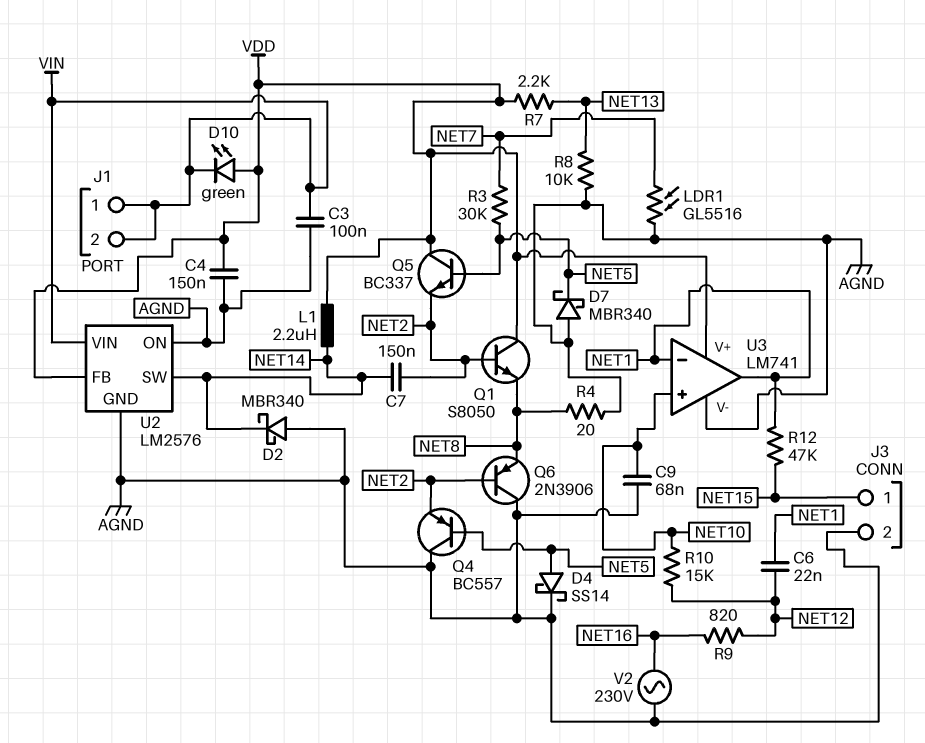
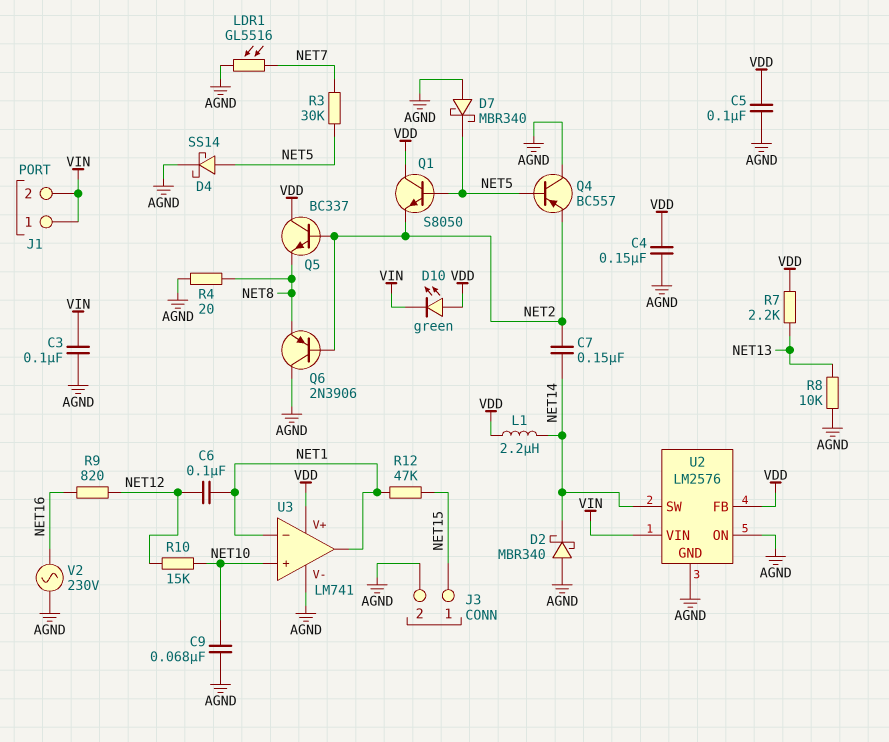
C5: none -> 100nF (AGND, VDD)
C6: 22nF (NET1, NET12) -> 100nF (NET1, NET12)
Q1: NPN S8050 (B NET2, C VDD, E NET8) -> NPN S8050 (B NET5, C VDD, E NET2)
Q5: NPN BC337 (B NET5, C VDD, E NET2) -> NPN BC337 (B NET2, C VDD, E NET8)

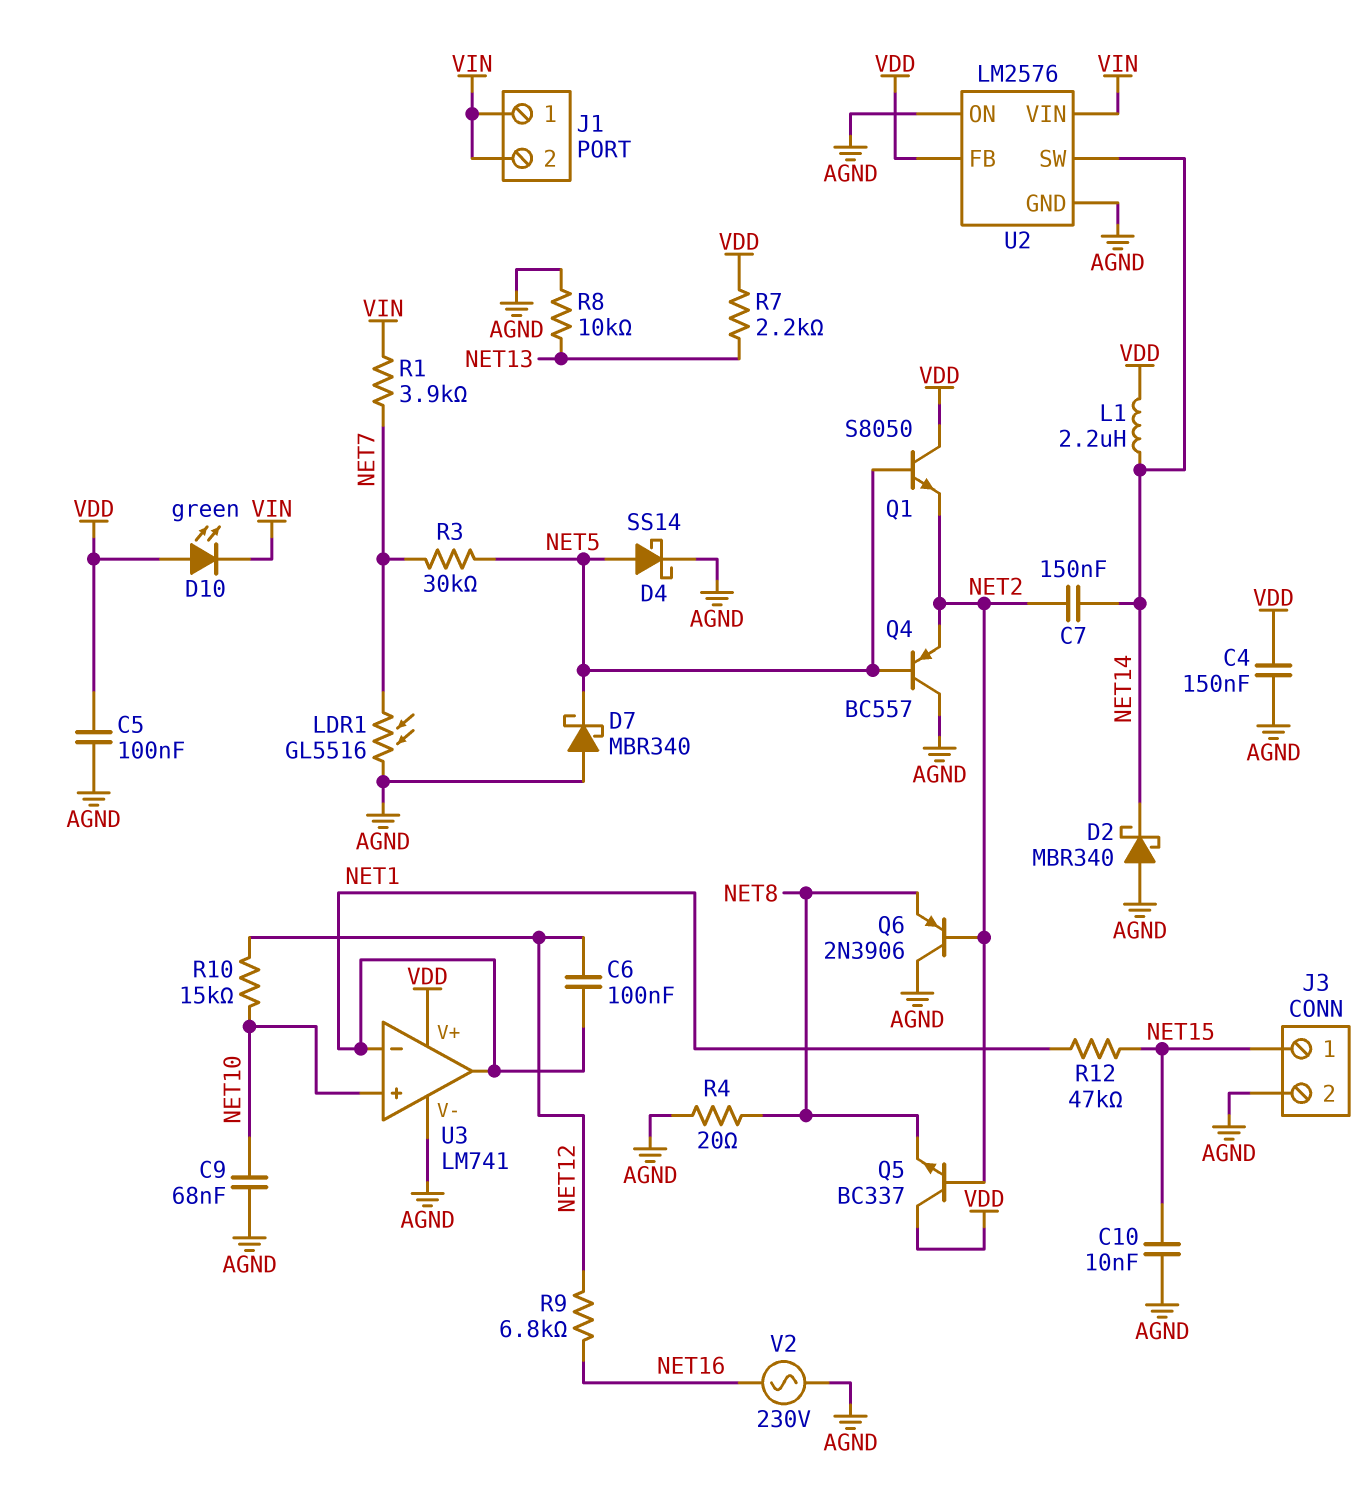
C3: 100nF (AGND, VIN) -> none
C10: none -> 10nF (AGND, NET15)
R1: none -> 3.9k (NET7, VIN)
R9: 820 (NET12, NET16) -> 6.8k (NET12, NET16)

